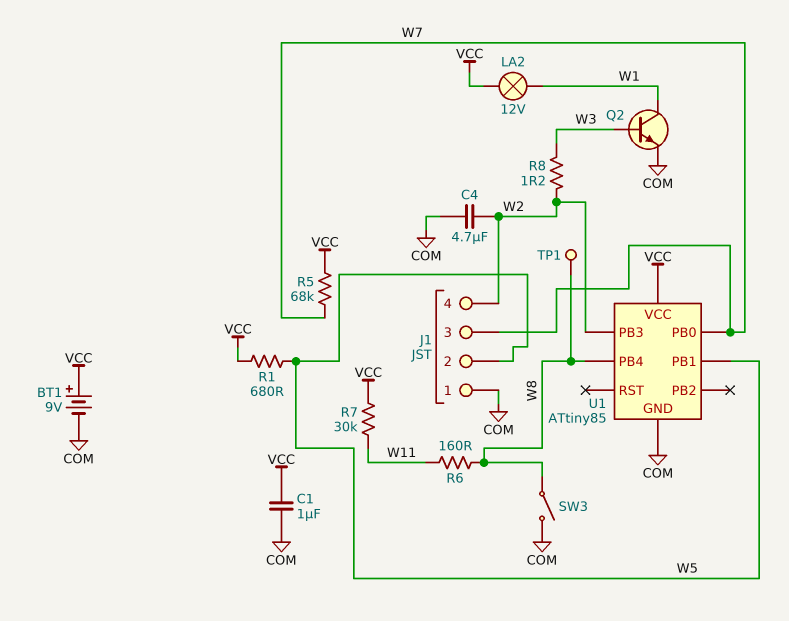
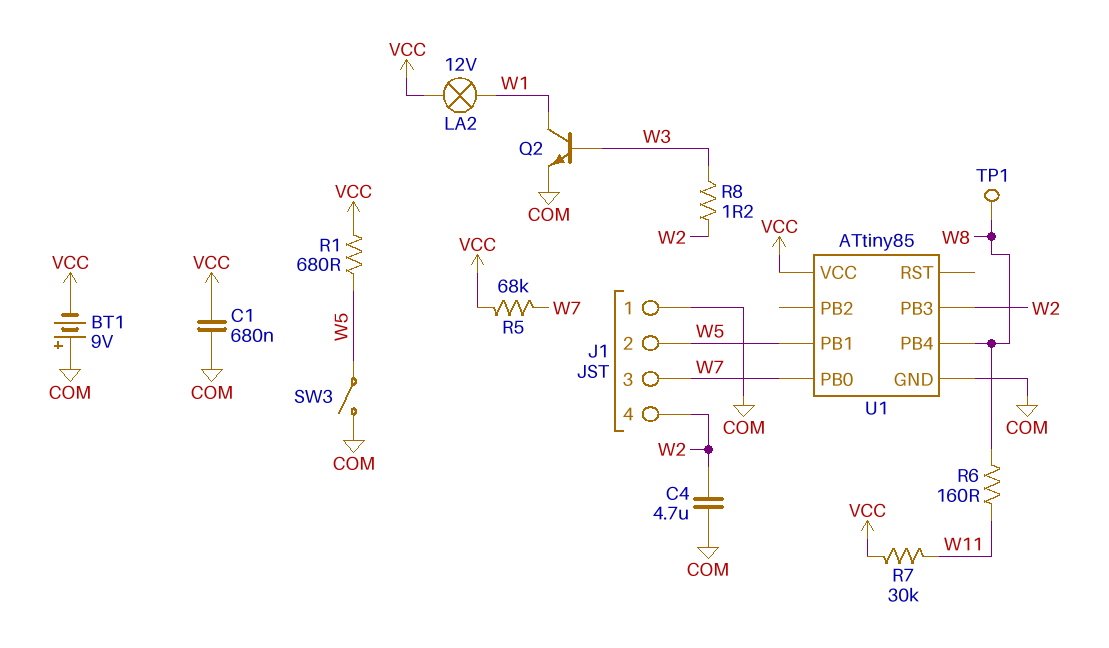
BT1: 9V (plus VCC, minus COM) -> 9V (plus COM, minus VCC)
C1: 1uF (COM, VCC) -> 680nF (COM, VCC)
SW3: switch (COM, W8) -> switch (COM, W5)

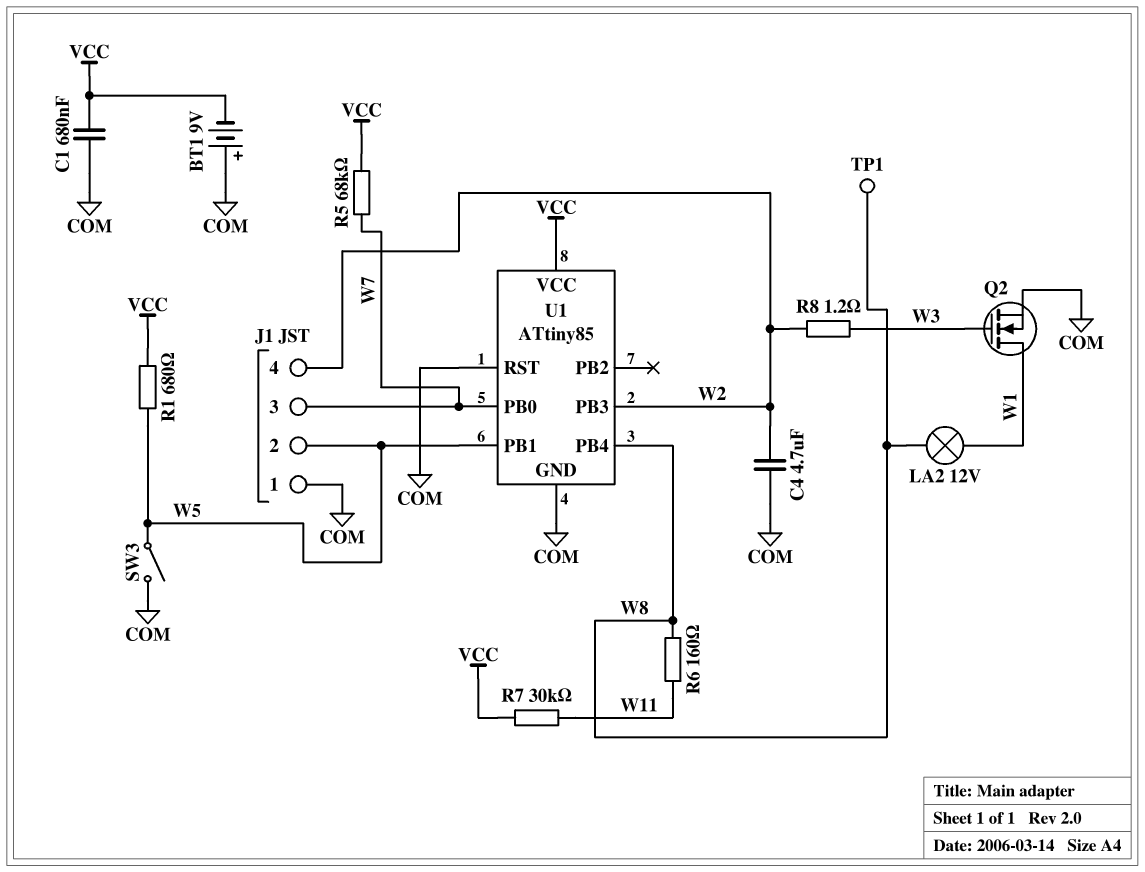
LA2: lamp 12V (VCC, W1) -> lamp 12V (W1, W8)
Q2: NPN (B W3, C W1, E COM) -> NMOS (G W3, D W1, S COM)
U1 pin RST: none -> COM

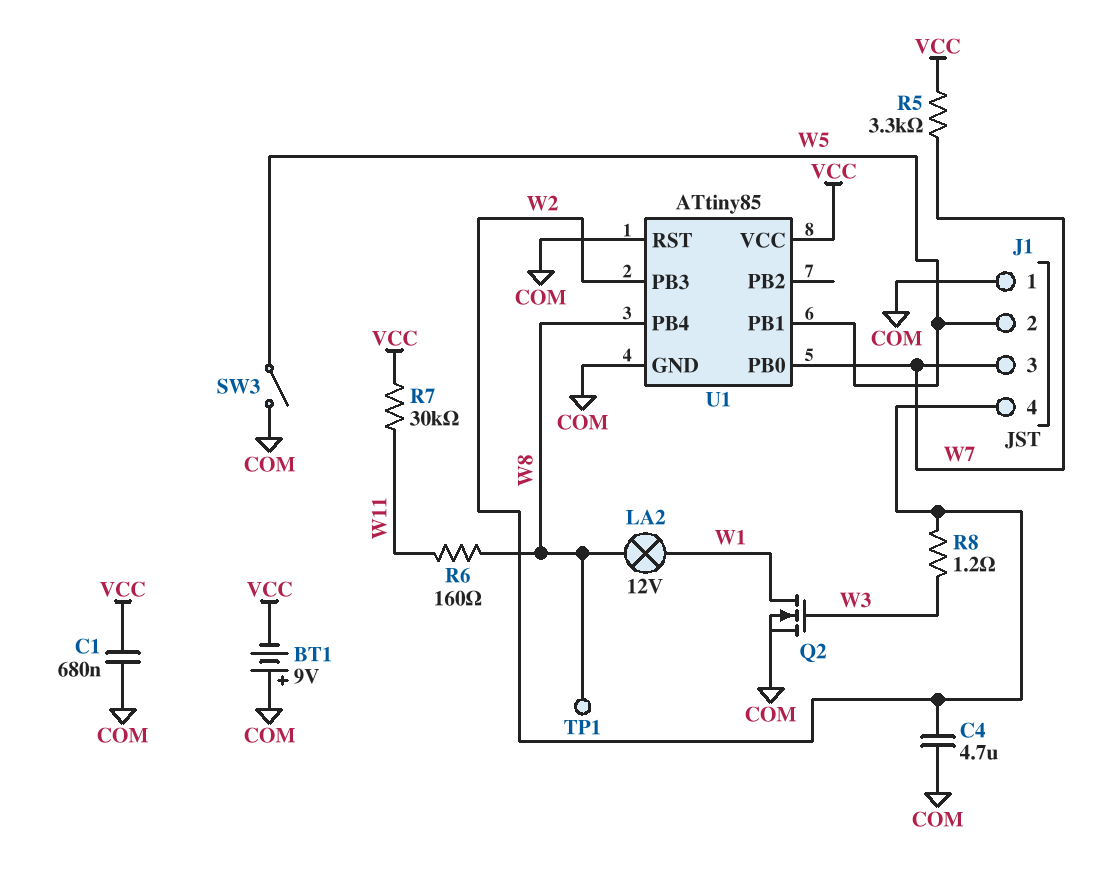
R1: 680 (VCC, W5) -> none
R5: 68k (VCC, W7) -> 3.3k (VCC, W7)

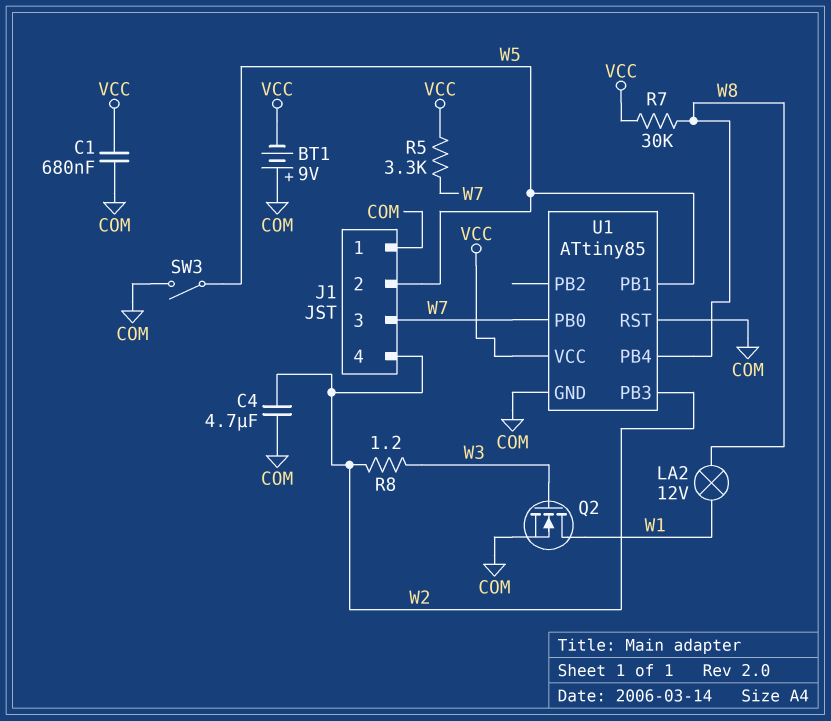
R6: 160 (W8, W11) -> none
R7: 30k (VCC, W11) -> 30k (VCC, W8)
TP1: test point (W8) -> none

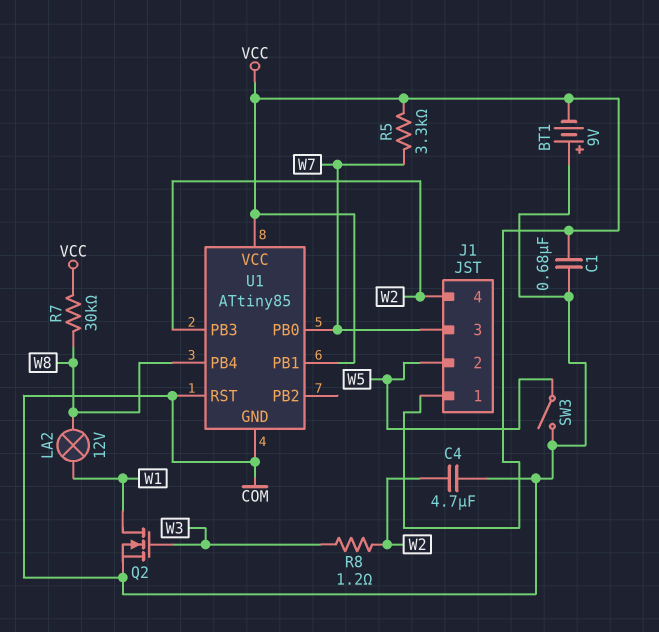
J1 pin 1: COM -> VCC
U1 pin PB1: W5 -> VCC

